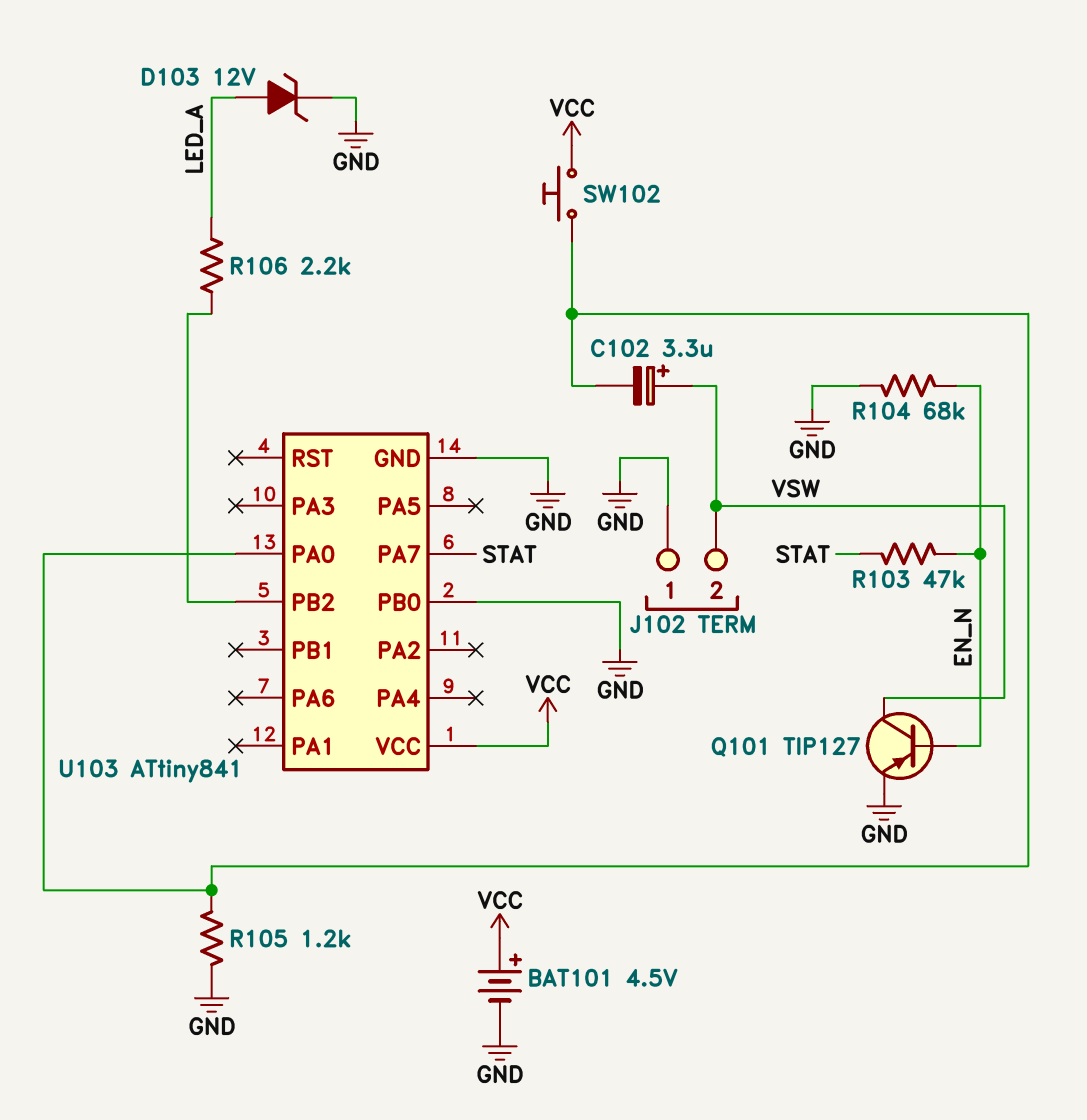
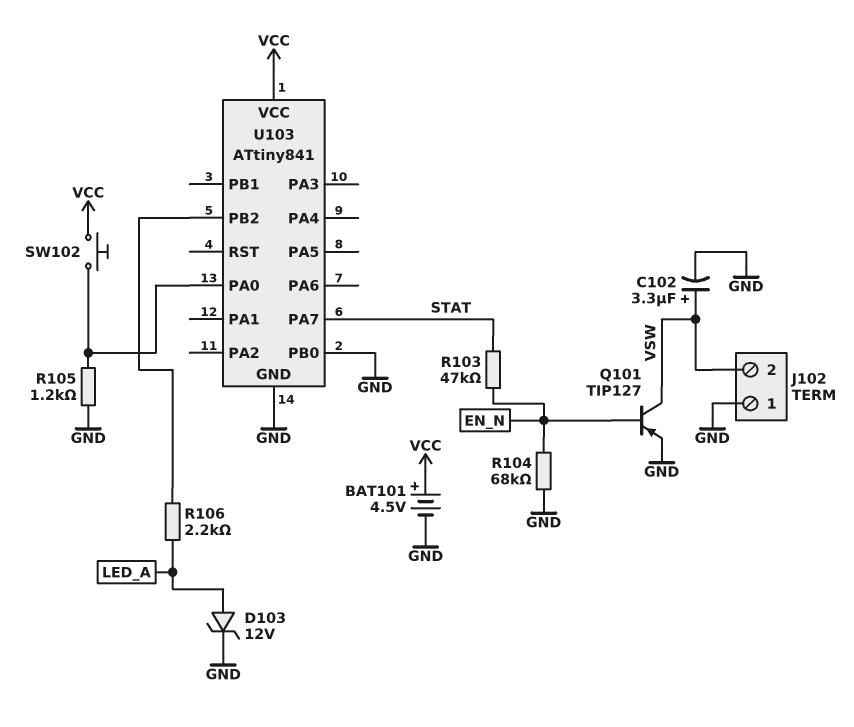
C102: 3.3uF (plus VSW, minus U103/PA0) -> 3.3uF (plus VSW, minus GND)

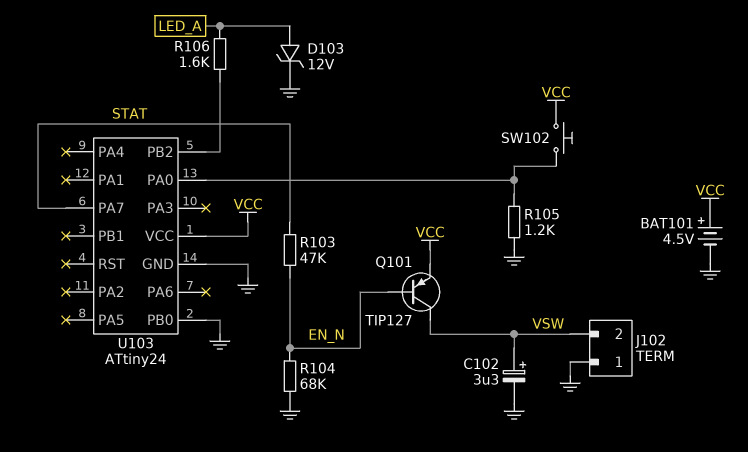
Q101: PNP TIP127 (B EN_N, C VSW, E GND) -> PNP TIP127 (B EN_N, C VSW, E VCC)
R106: 2.2k (LED_A, U103/PB2) -> 1.6k (LED_A, U103/PB2)
U103: ATtiny841 -> ATtiny24

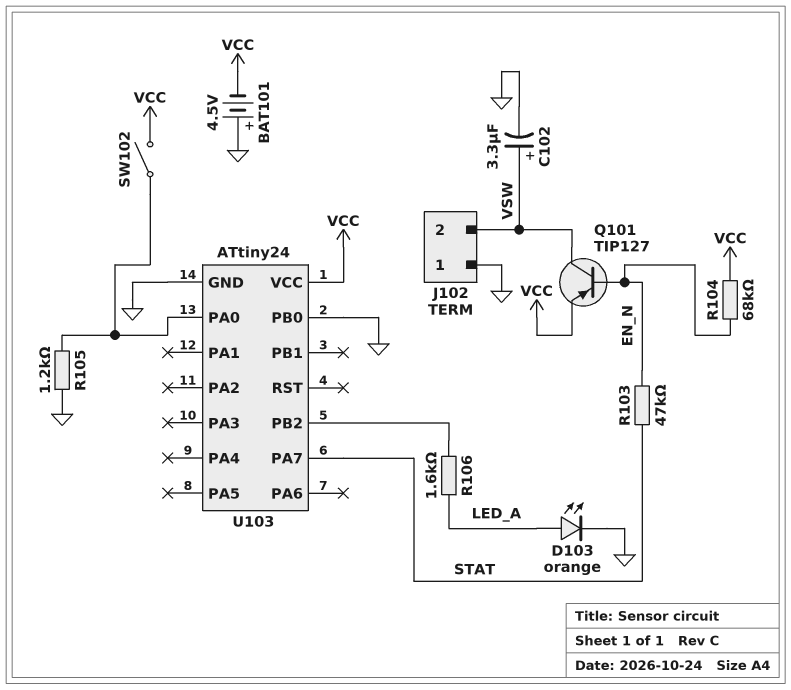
BAT101: 4.5V (plus VCC, minus GND) -> 4.5V (plus GND, minus VCC)
D103: zener 12V (A LED_A, K GND) -> LED orange (A LED_A, K GND)
R104: 68k (EN_N, GND) -> 68k (EN_N, VCC)
SW102: button (U103/PA0, VCC) -> switch (U103/PA0, VCC)

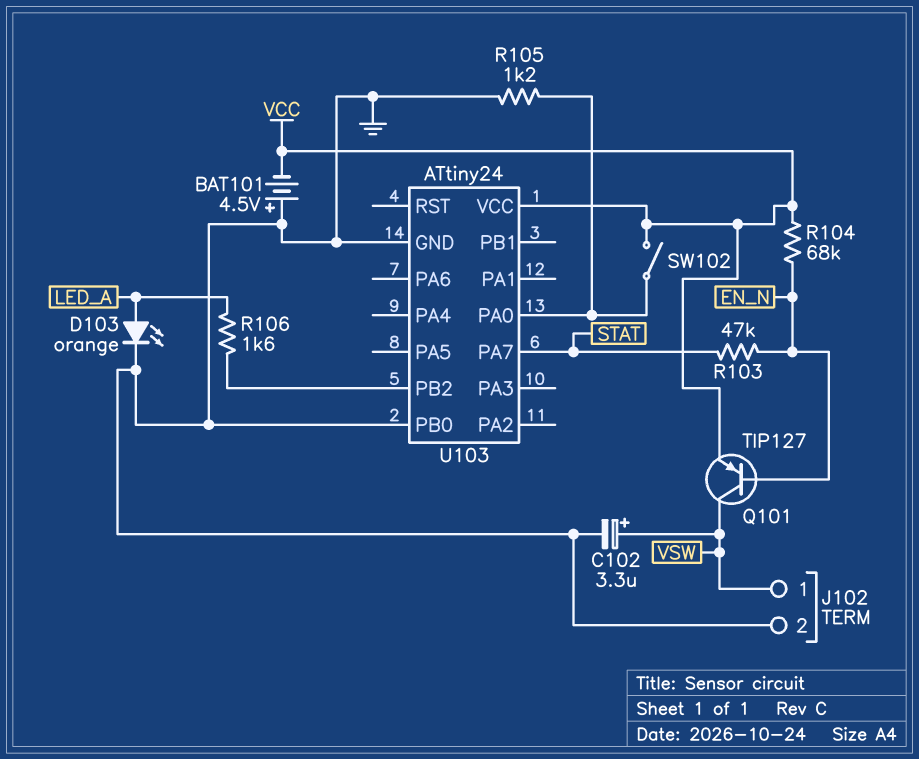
J102 pin 1: GND -> VSW
J102 pin 2: VSW -> GND

